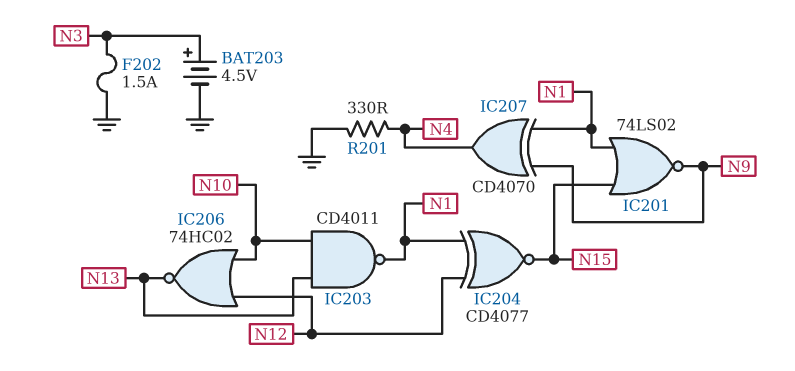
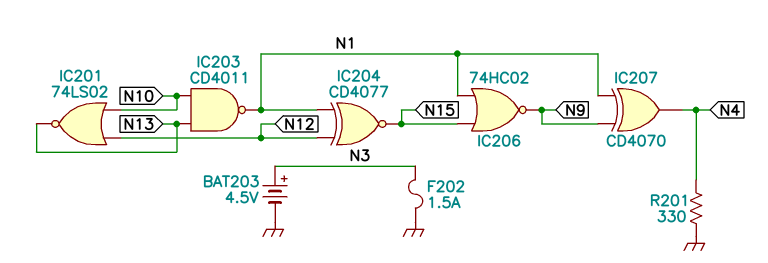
IC201: NOR 74LS02 (in N1, in N15, out N9) -> NOR 74LS02 (in N10, in N12, out N13)
IC206: NOR 74HC02 (in N10, in N12, out N13) -> NOR 74HC02 (in N1, in N15, out N9)

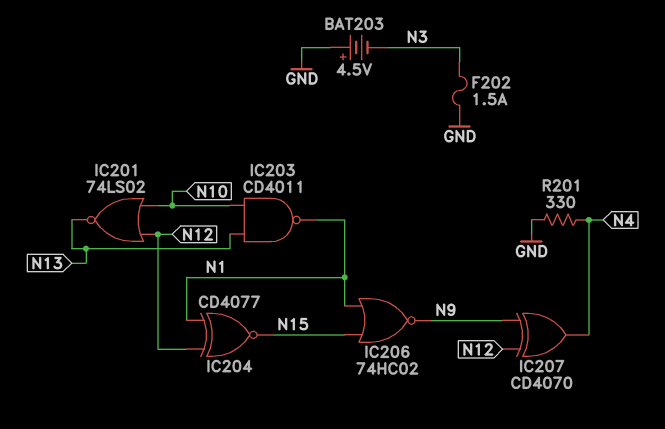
BAT203: 4.5V (plus N3, minus GND) -> 4.5V (plus GND, minus N3)
IC207: XOR CD4070 (in N1, in N9, out N4) -> XOR CD4070 (in N9, in N12, out N4)

